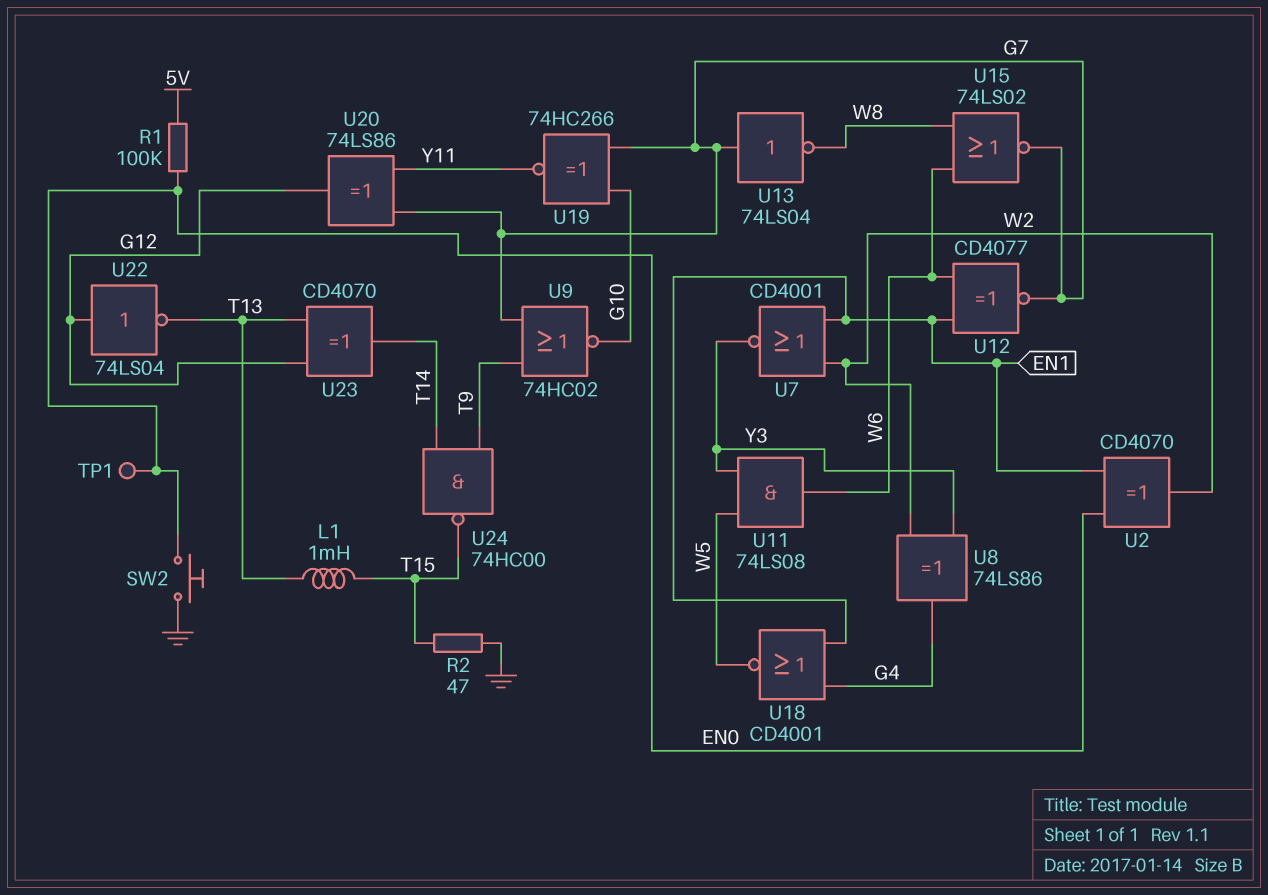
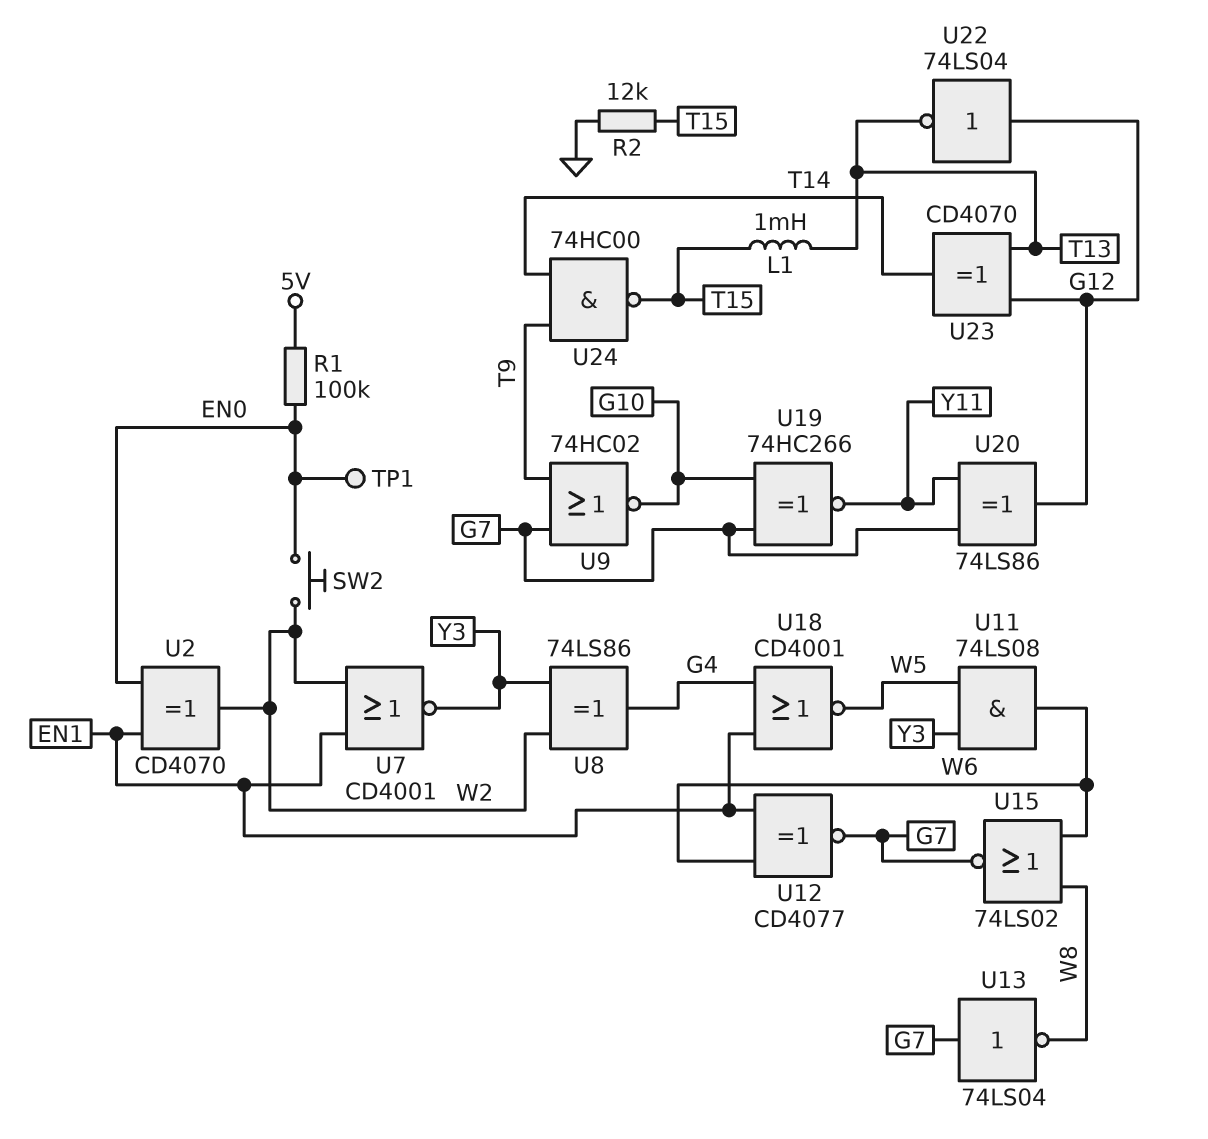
R2: 47 (GND, T15) -> 12k (GND, T15)
SW2: button (EN0, GND) -> button (EN0, W2)

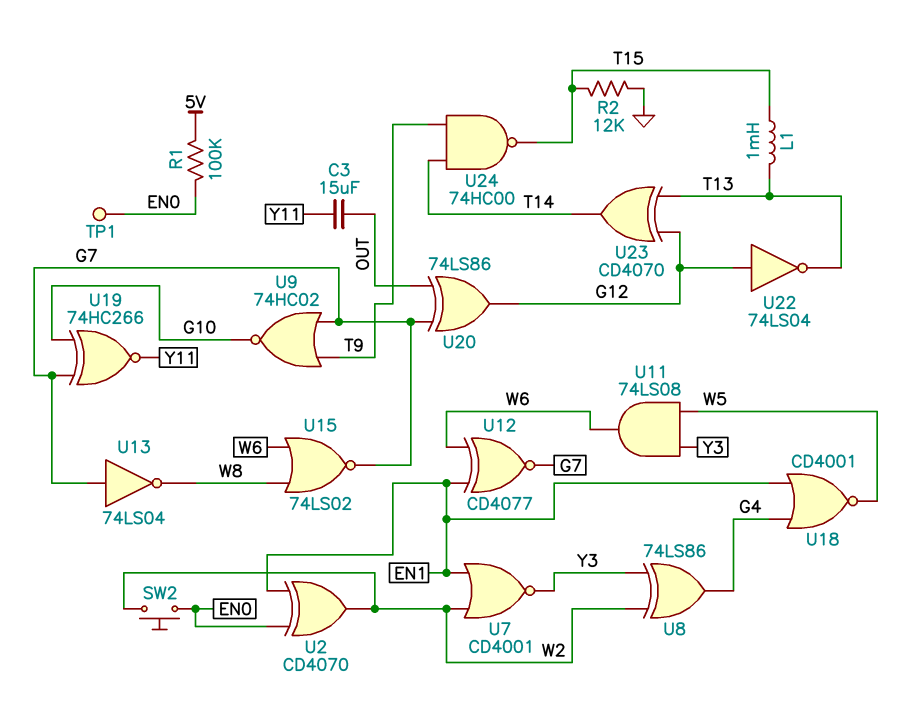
C3: none -> 15uF (OUT, Y11)
U20: XOR 74LS86 (in G7, in Y11, out G12) -> XOR 74LS86 (in G7, in OUT, out G12)

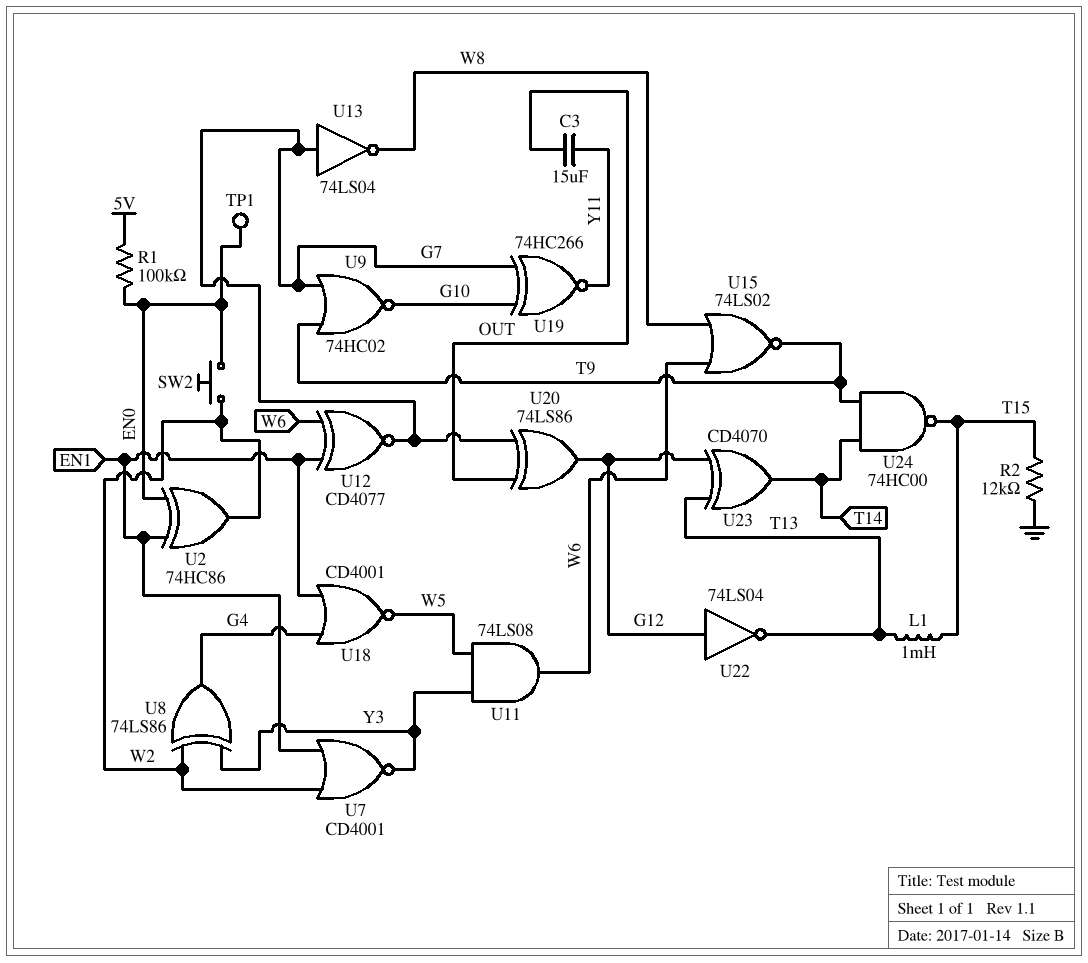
U2: XOR CD4070 (in EN0, in EN1, out W2) -> XOR 74HC86 (in EN0, in EN1, out W2)
U15: NOR 74LS02 (in W6, in W8, out G7) -> NOR 74LS02 (in W6, in W8, out T9)

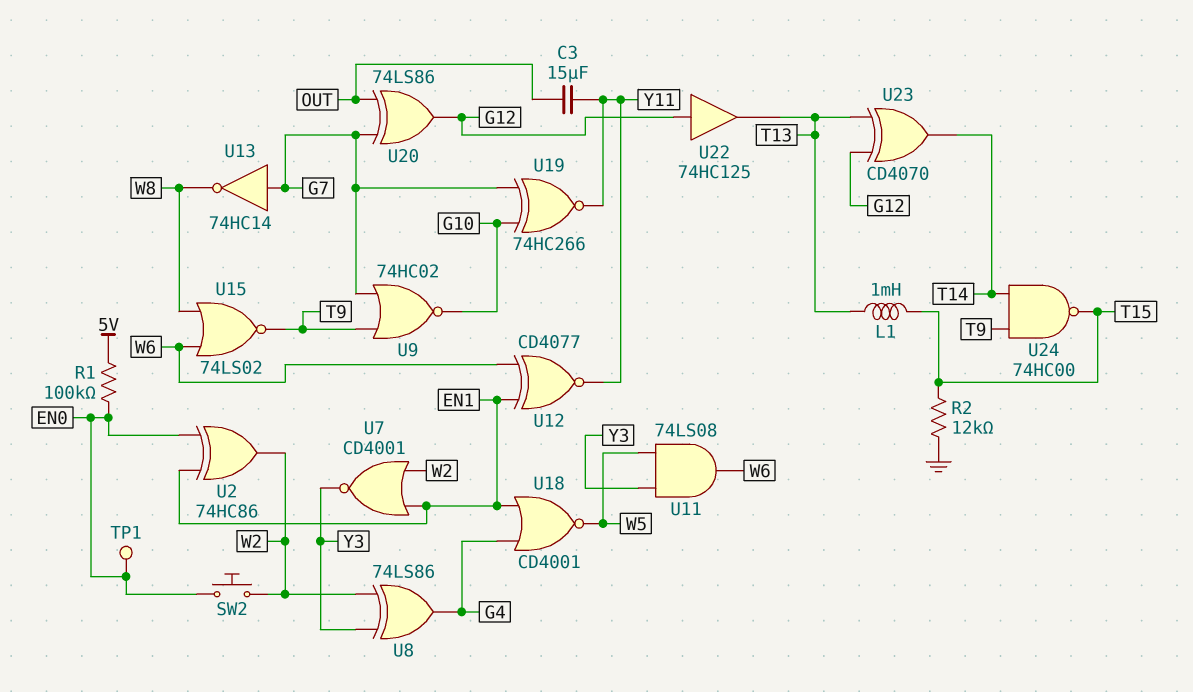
U12: XNOR CD4077 (in EN1, in W6, out G7) -> XNOR CD4077 (in EN1, in W6, out Y11)
U13: NOT 74LS04 (in G7, out W8) -> NOT 74HC14 (in G7, out W8)
U22: NOT 74LS04 (in G12, out T13) -> buffer 74HC125 (in G12, out T13)

